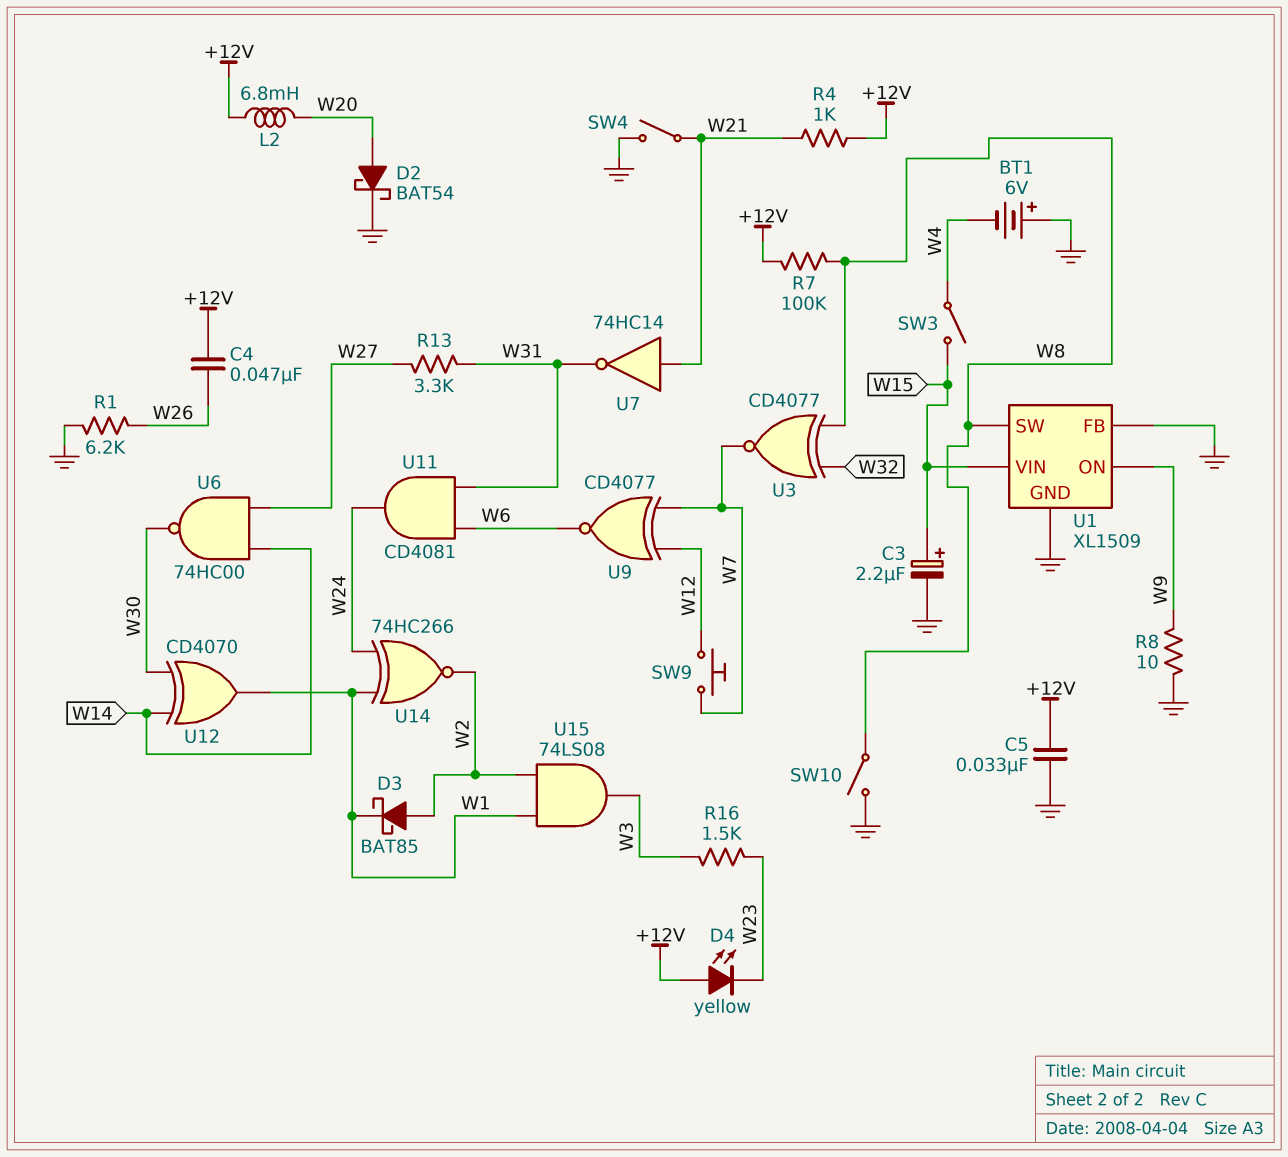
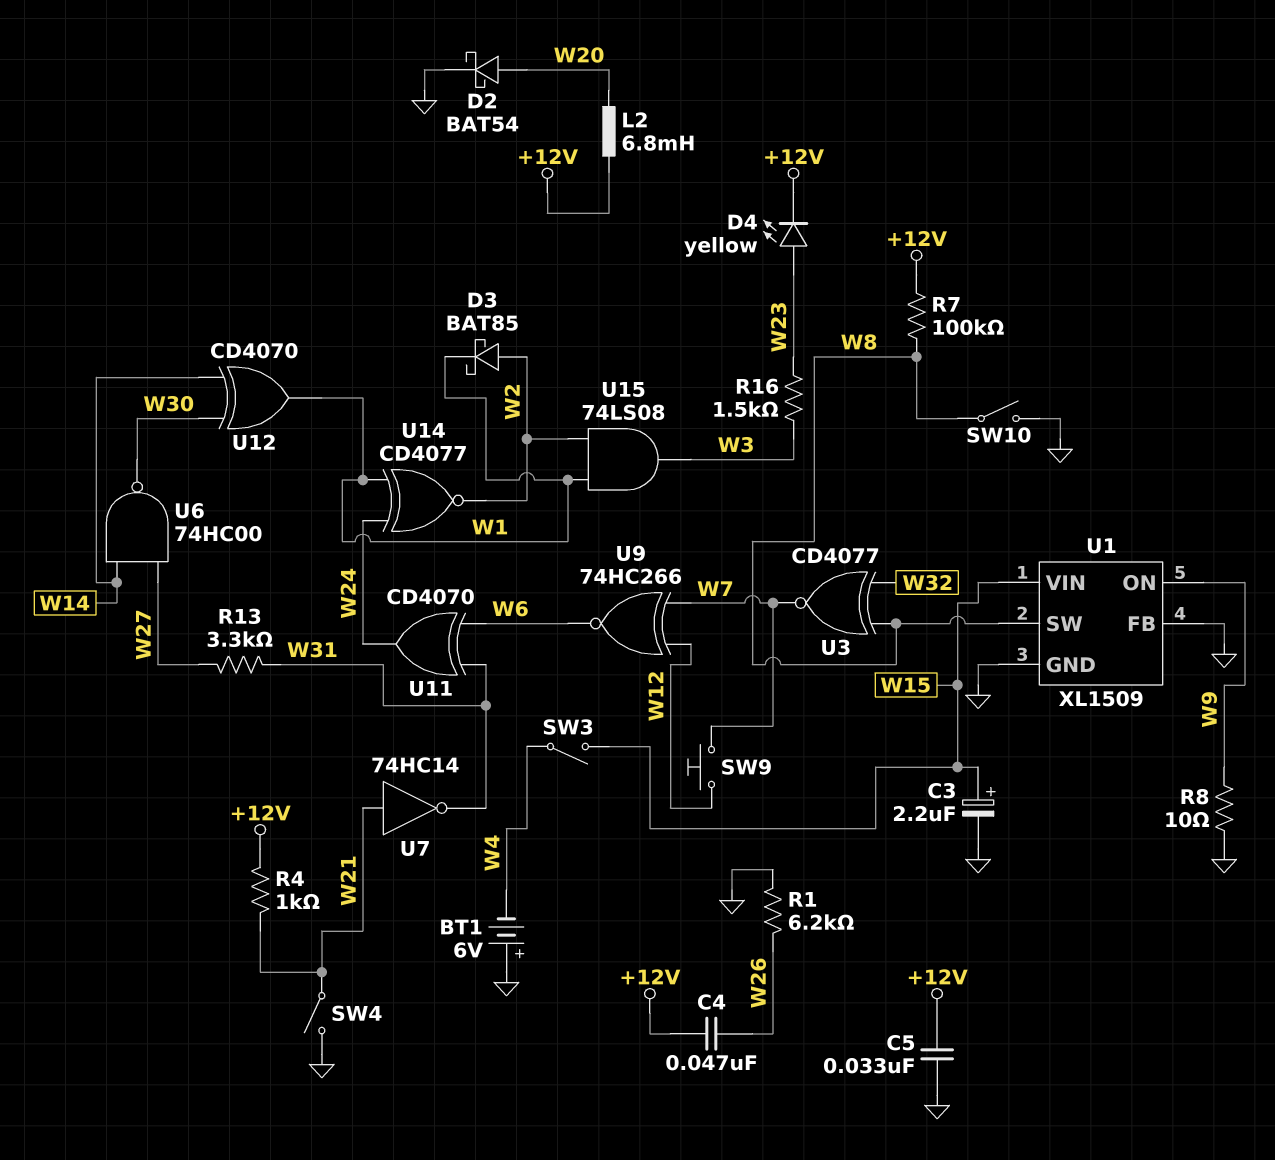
D4: LED yellow (A +12V, K W23) -> LED yellow (A W23, K +12V)
U9: XNOR CD4077 (in W7, in W12, out W6) -> XNOR 74HC266 (in W7, in W12, out W6)
U11: AND CD4081 (in W6, in W31, out W24) -> XOR CD4070 (in W6, in W31, out W24)
U14: XNOR 74HC266 (in W1, in W24, out W2) -> XNOR CD4077 (in W1, in W24, out W2)

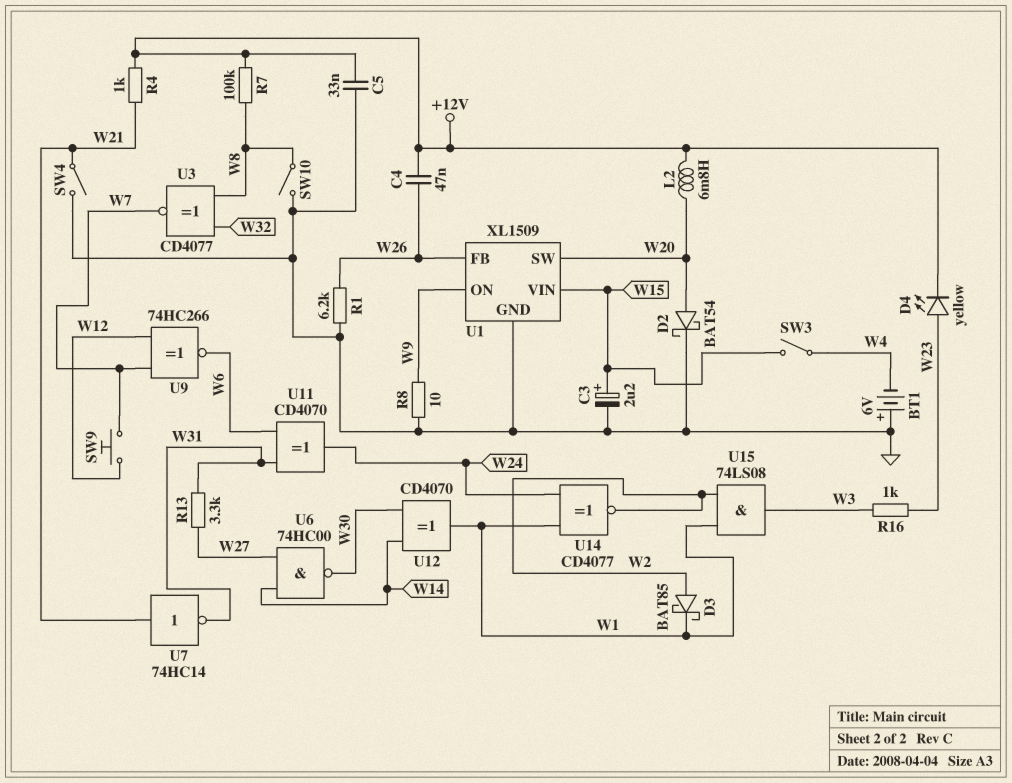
R16: 1.5k (W3, W23) -> 1k (W3, W23)
U1 pin FB: GND -> W26
U1 pin SW: W8 -> W20

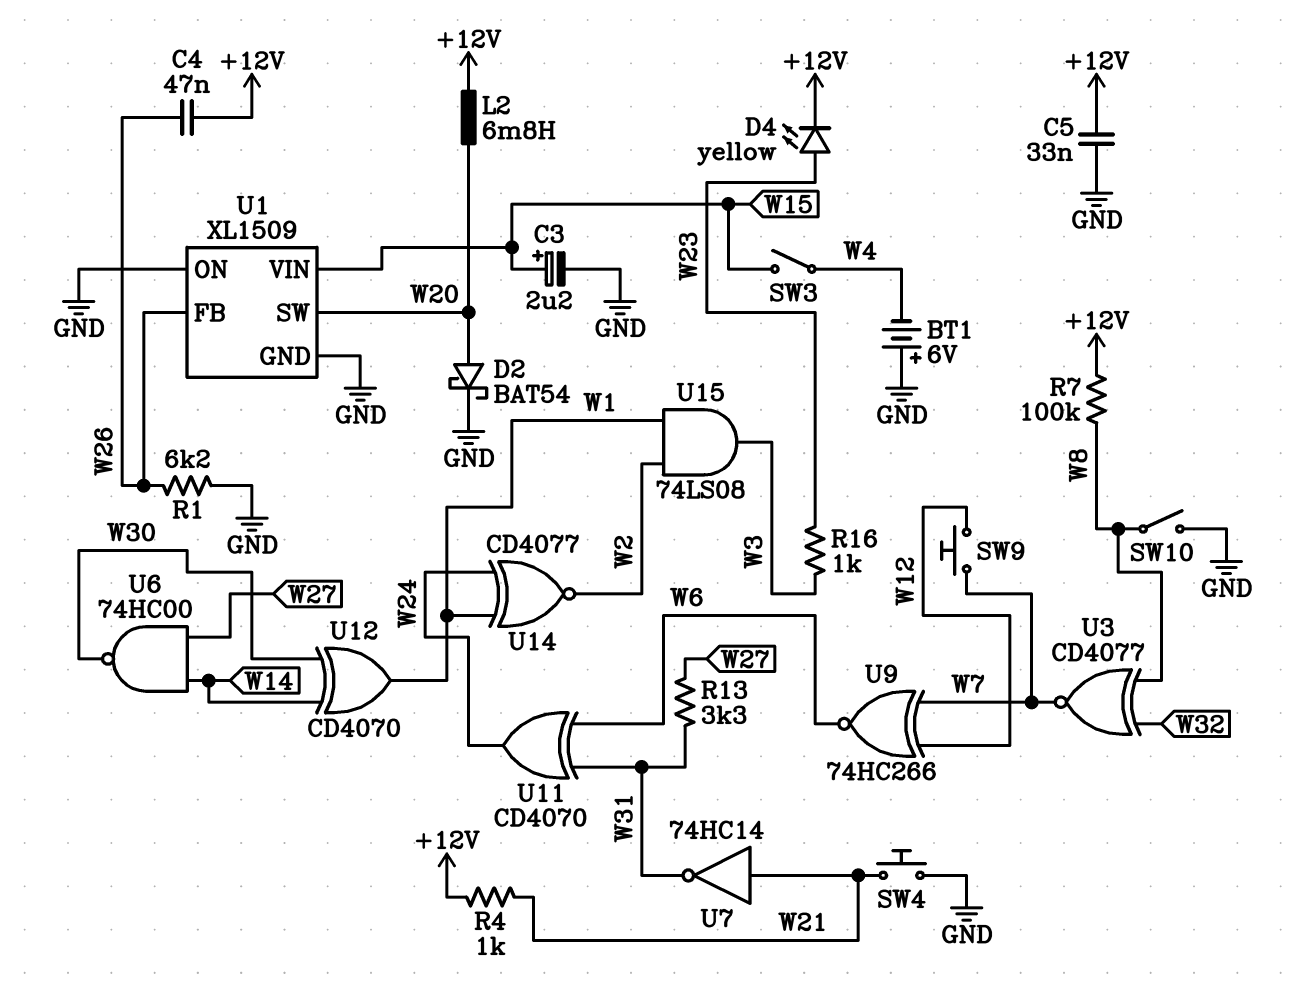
D3: schottky BAT85 (A W2, K W1) -> none
R8: 10 (GND, W9) -> none
SW4: switch (GND, W21) -> button (GND, W21)
U1 pin ON: W9 -> GND

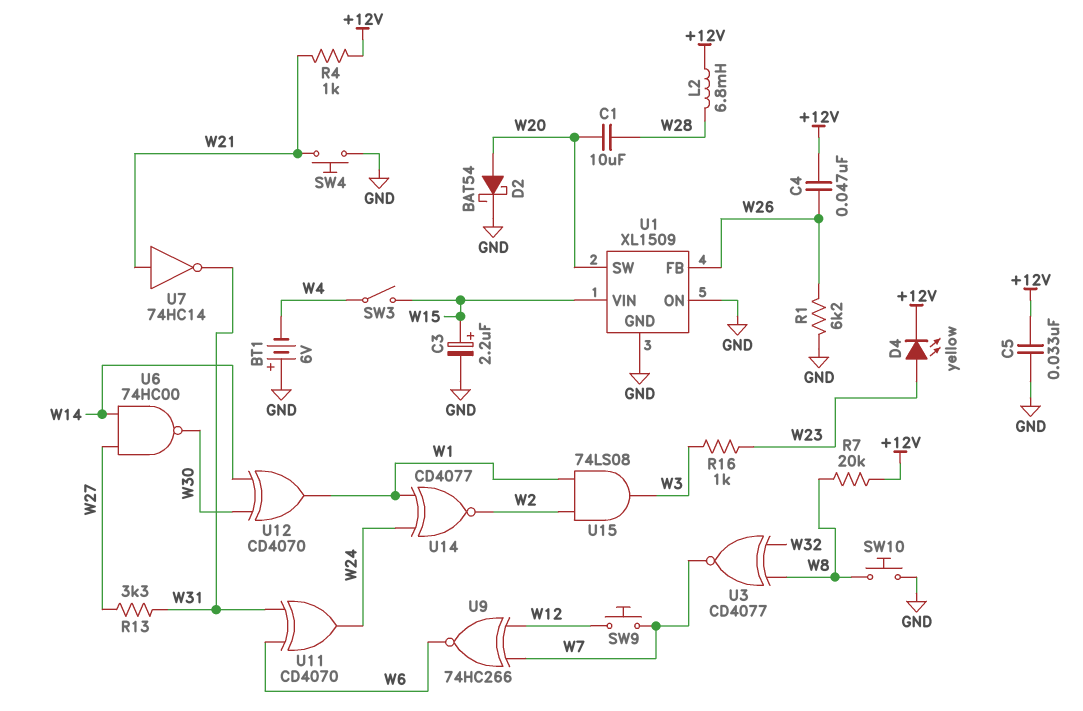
C1: none -> 10uF (W20, W28)
L2: 6.8mH (+12V, W20) -> 6.8mH (+12V, W28)
R7: 100k (+12V, W8) -> 20k (+12V, W8)
SW10: switch (GND, W8) -> button (GND, W8)

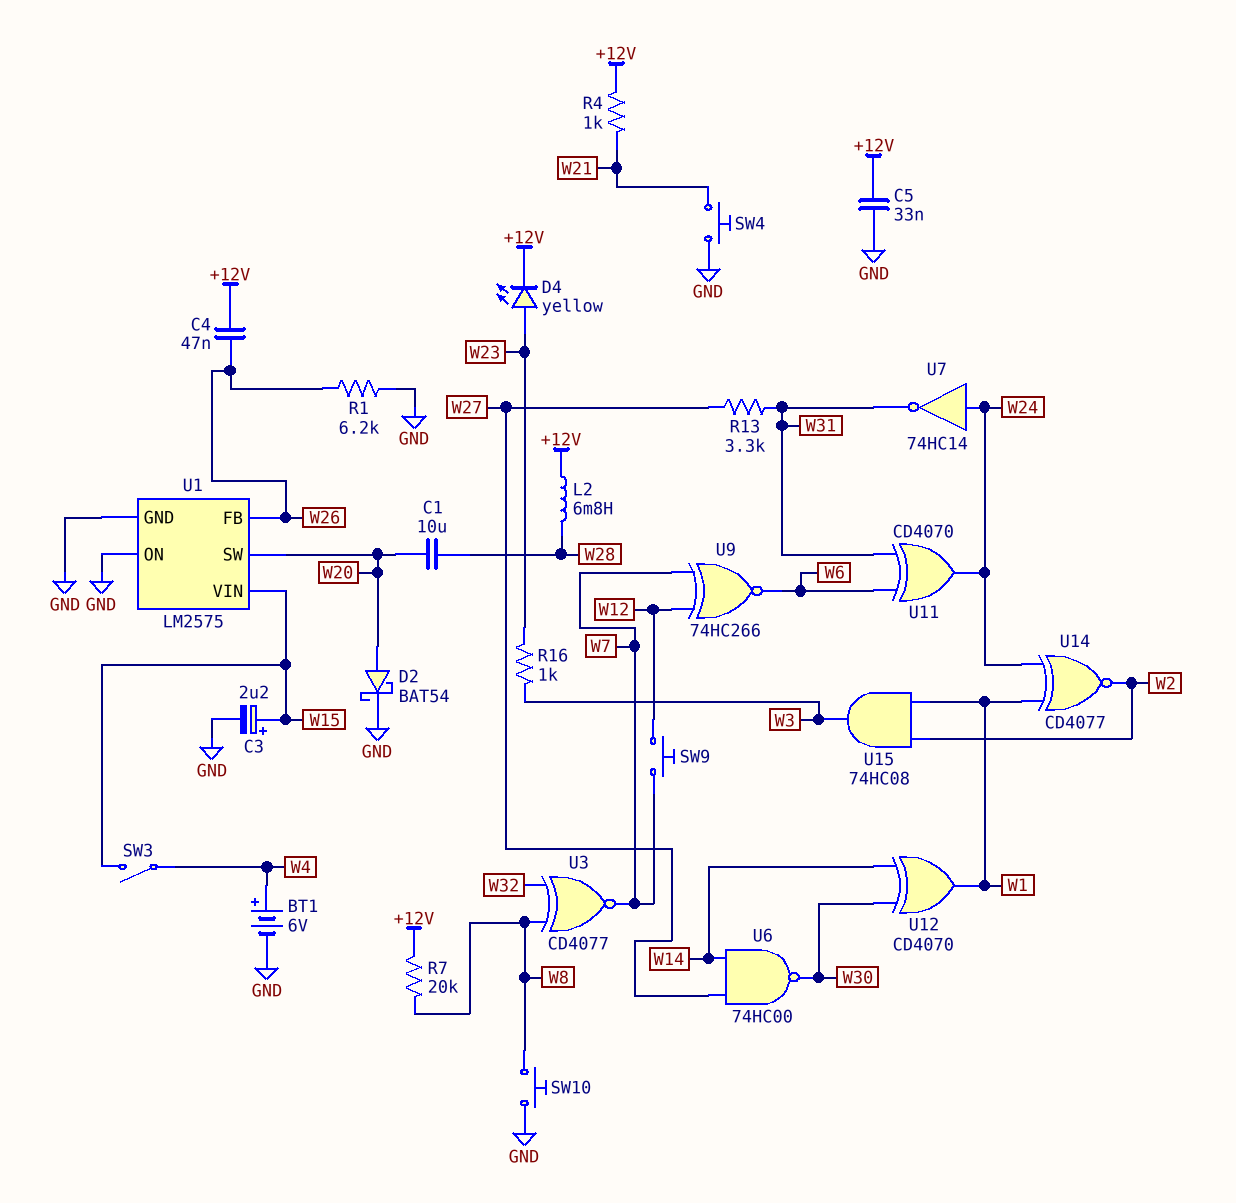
BT1: 6V (plus GND, minus W4) -> 6V (plus W4, minus GND)
U1: XL1509 -> LM2575
U7: NOT 74HC14 (in W21, out W31) -> NOT 74HC14 (in W24, out W31)
U15: AND 74LS08 (in W1, in W2, out W3) -> AND 74HC08 (in W1, in W2, out W3)

